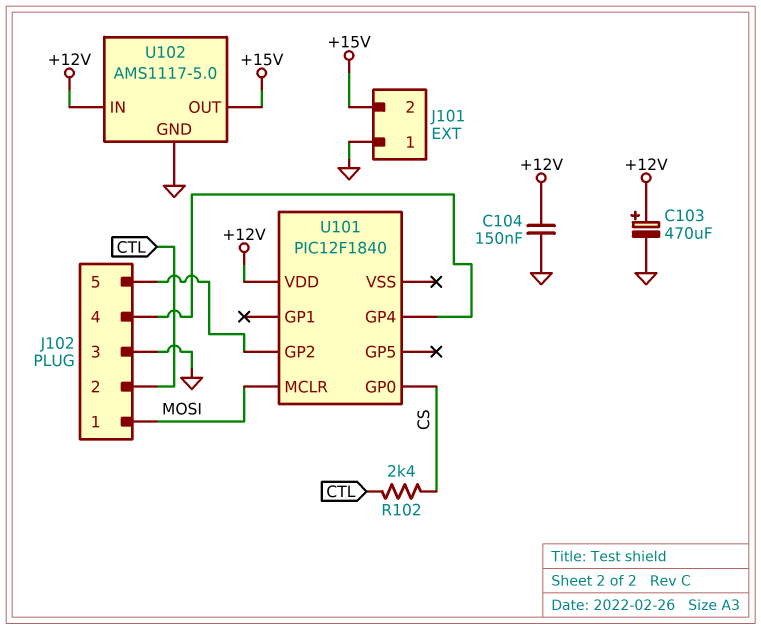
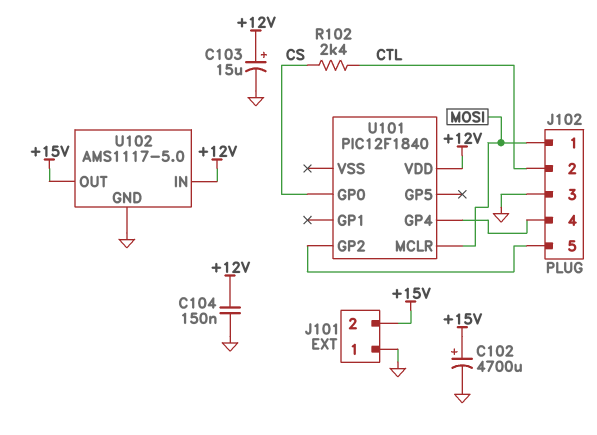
C102: none -> 4700uF (plus +15V, minus GND)
C103: 470uF (plus +12V, minus GND) -> 15uF (plus +12V, minus GND)

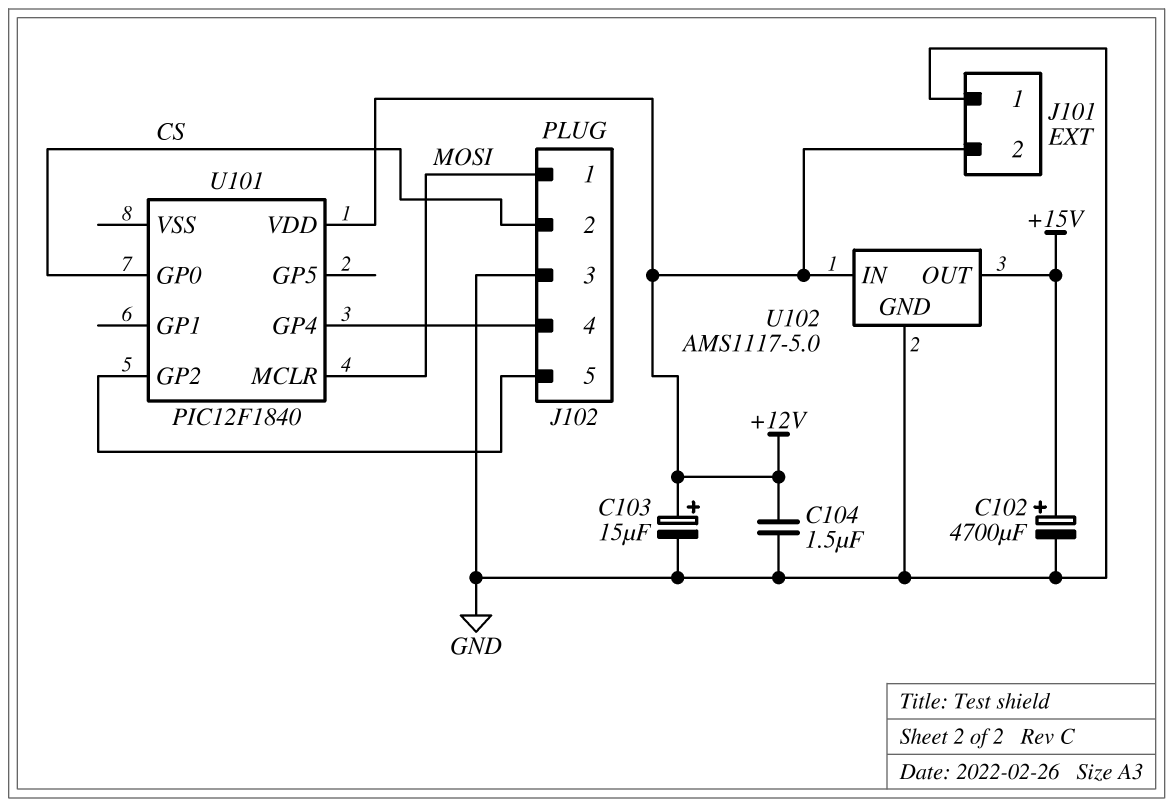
C104: 150nF (+12V, GND) -> 1.5uF (+12V, GND)
J101 pin 2: +15V -> +12V
J102 pin 2: CTL -> CS
R102: 2.4k (CS, CTL) -> none

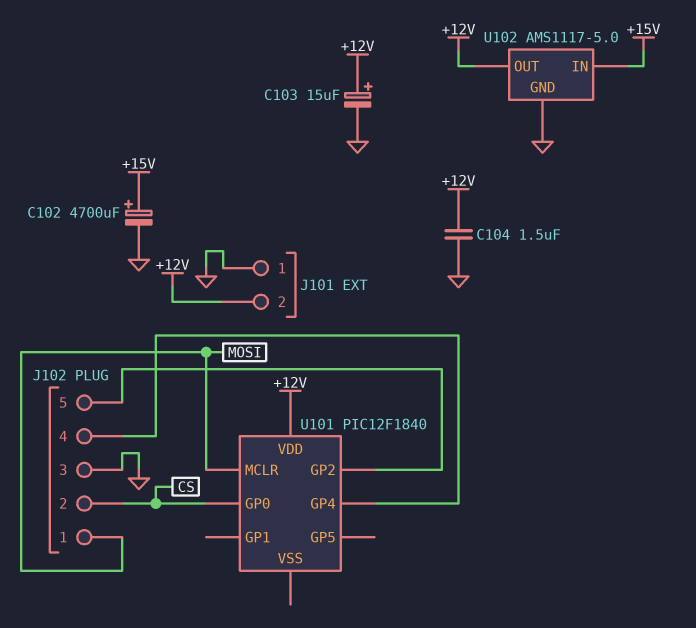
U102 pin IN: +12V -> +15V
U102 pin OUT: +15V -> +12V

